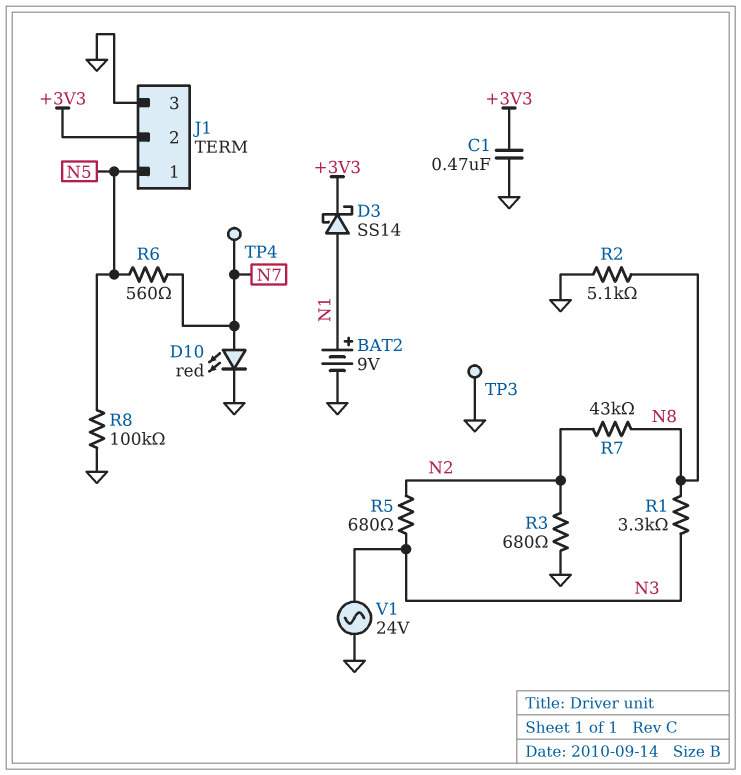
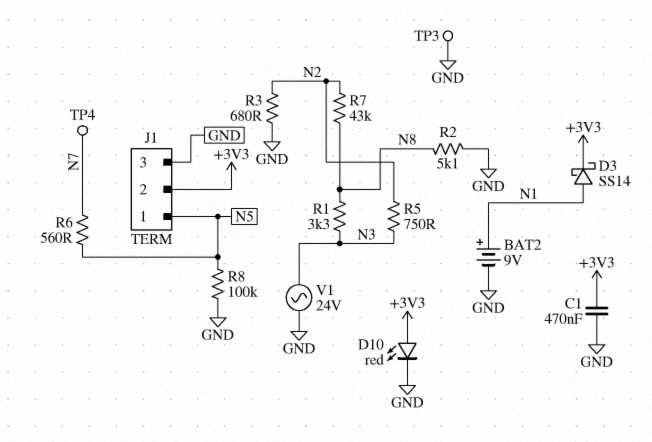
D10: LED red (A N7, K GND) -> LED red (A +3V3, K GND)
R5: 680 (N2, N3) -> 750 (N2, N3)

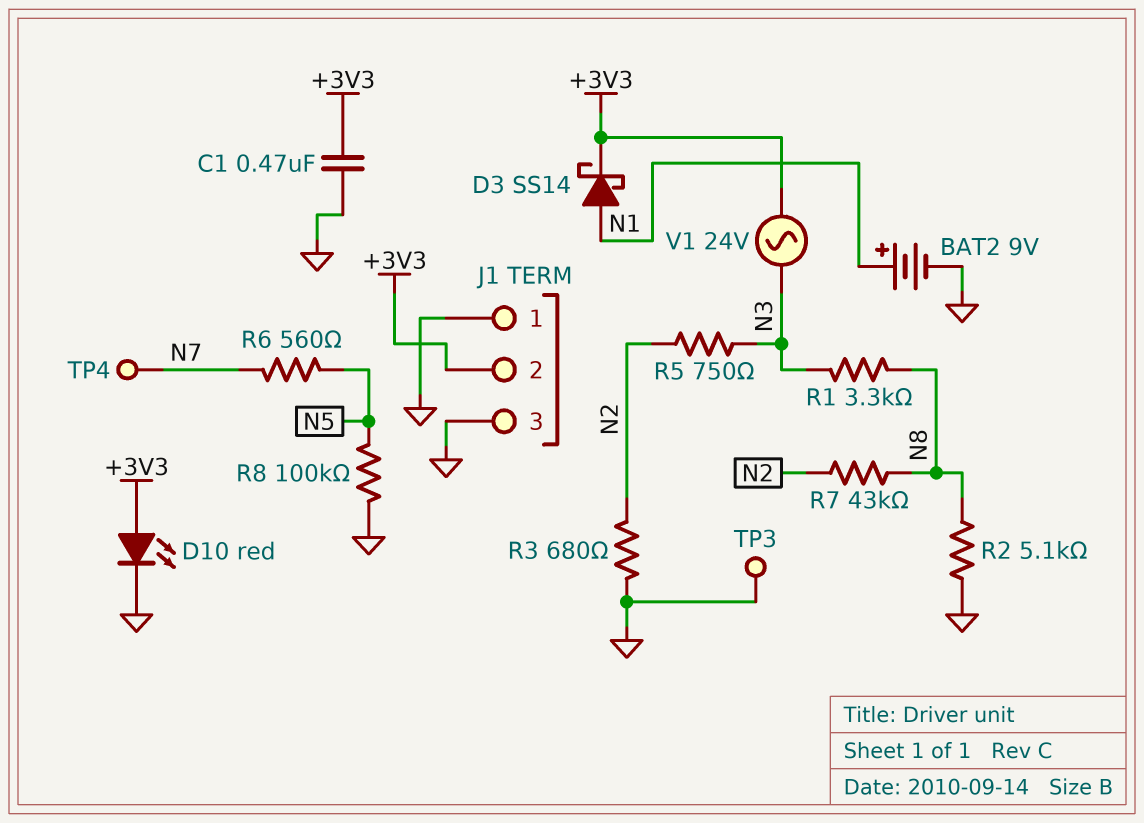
J1 pin 1: N5 -> GND
V1: AC 24V (GND, N3) -> AC 24V (+3V3, N3)

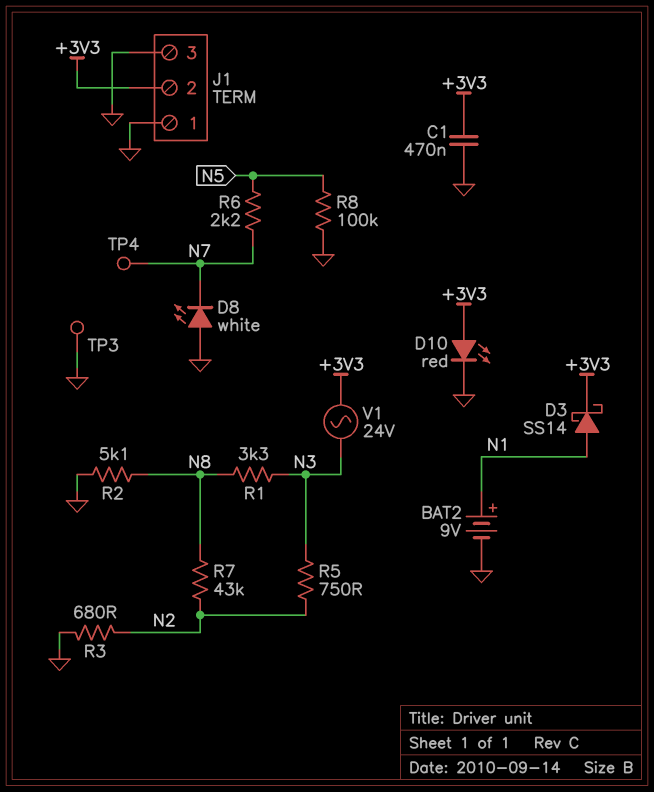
D8: none -> LED white (A GND, K N7)
R6: 560 (N5, N7) -> 2.2k (N5, N7)

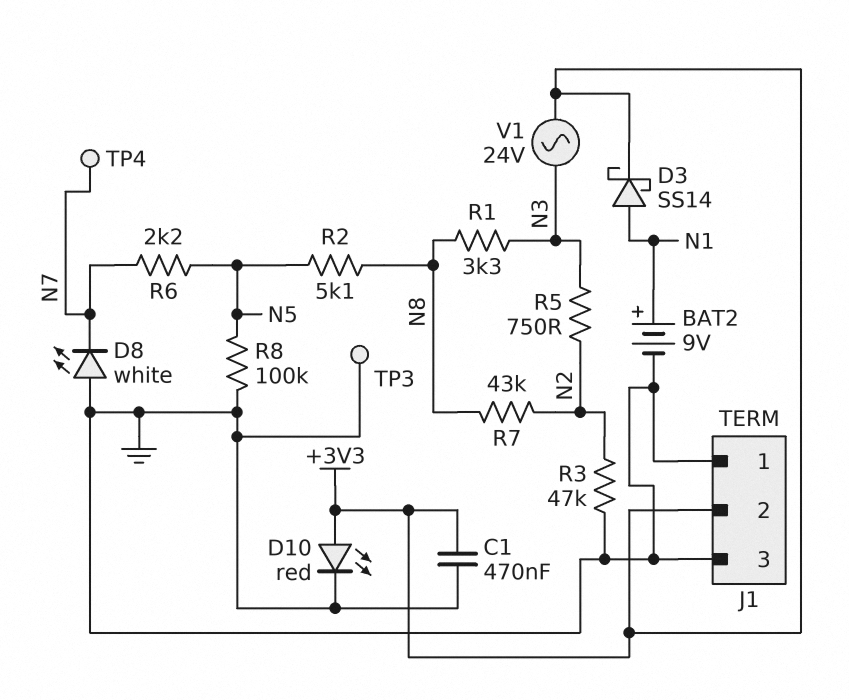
R2: 5.1k (GND, N8) -> 5.1k (N5, N8)
R3: 680 (GND, N2) -> 47k (GND, N2)

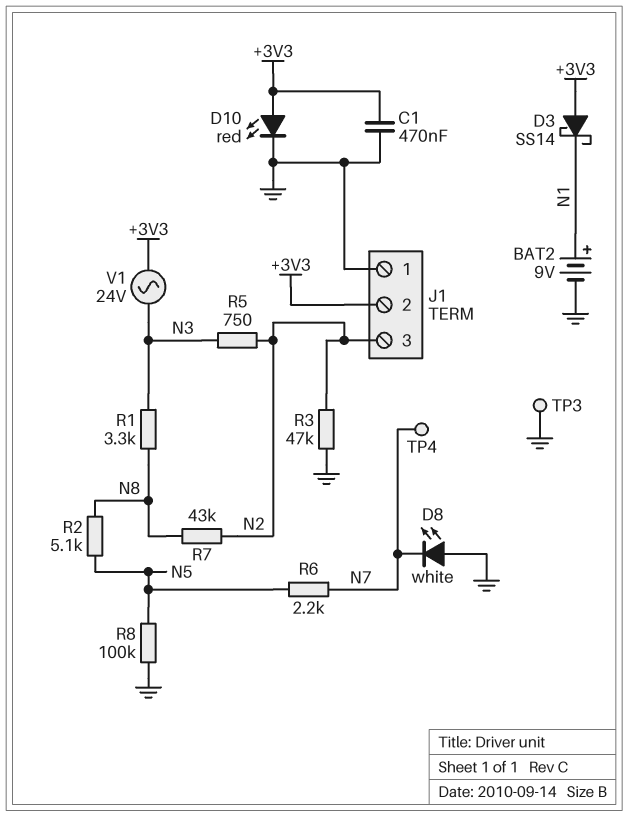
D3: schottky SS14 (A N1, K +3V3) -> schottky SS14 (A +3V3, K N1)
J1 pin 3: GND -> N2

